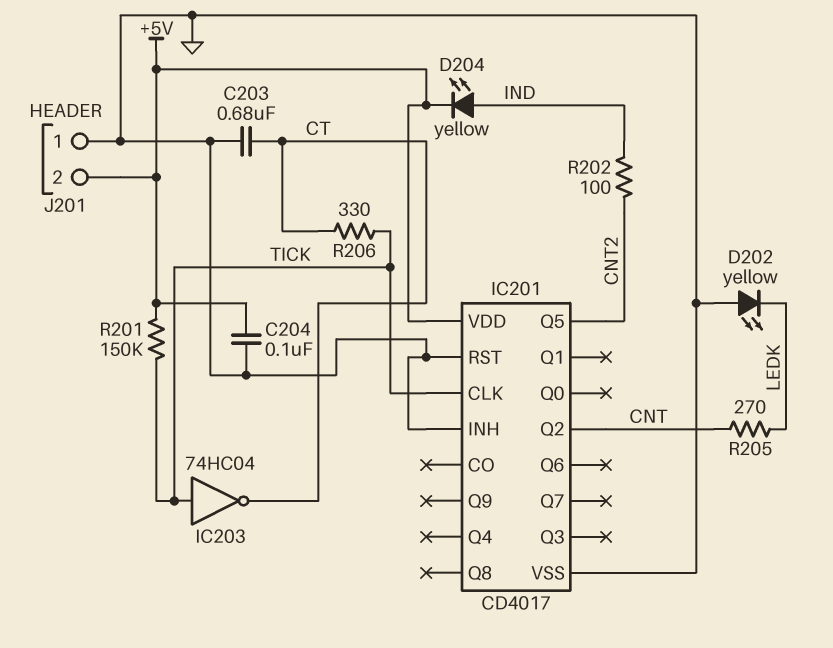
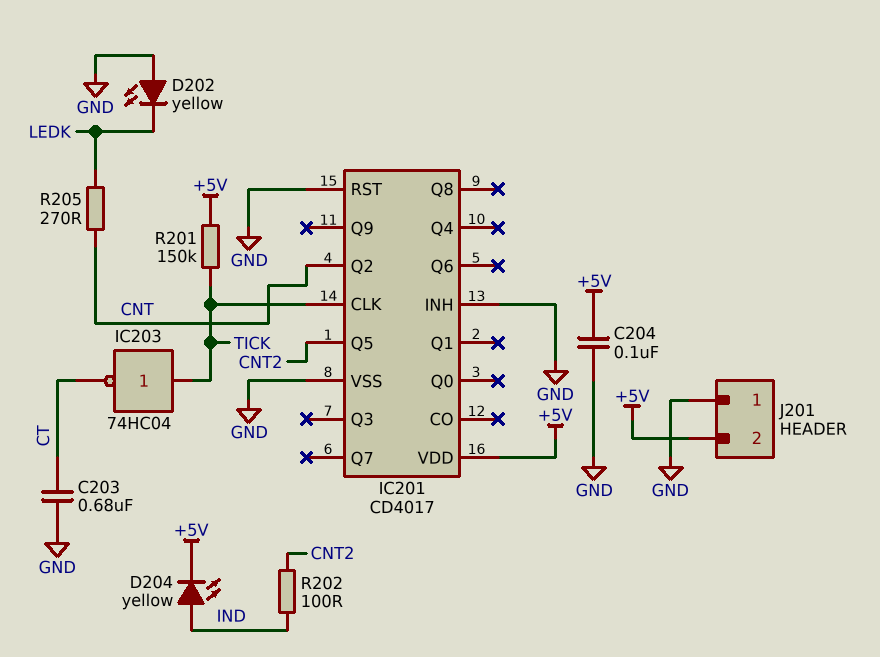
R206: 330 (CT, TICK) -> none

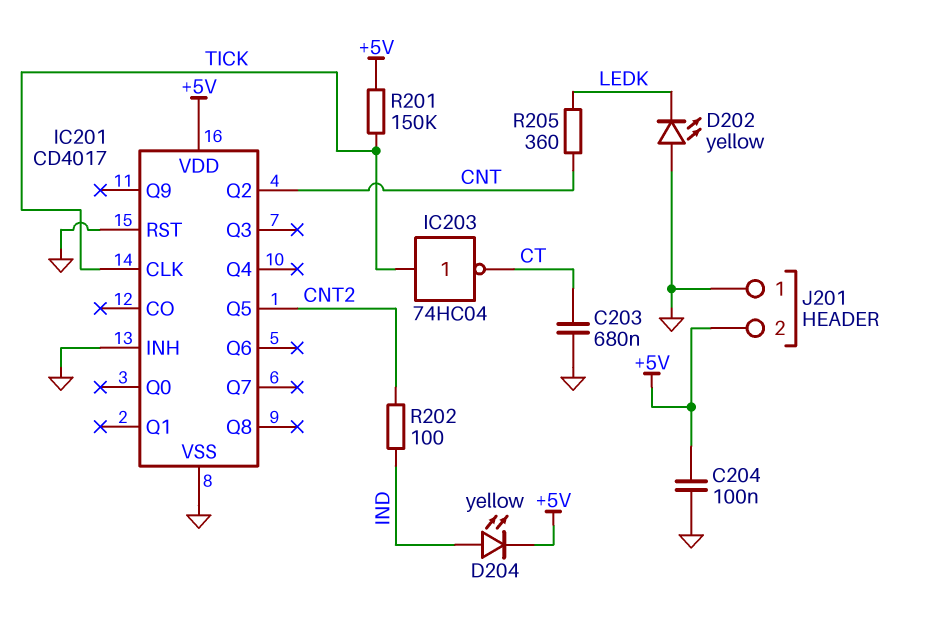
R205: 270 (CNT, LEDK) -> 360 (CNT, LEDK)

